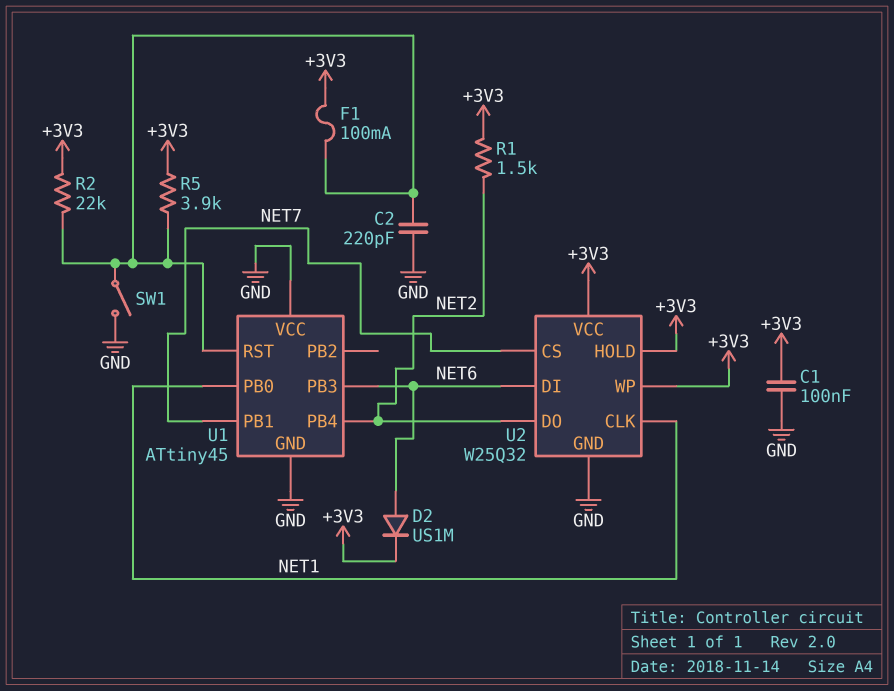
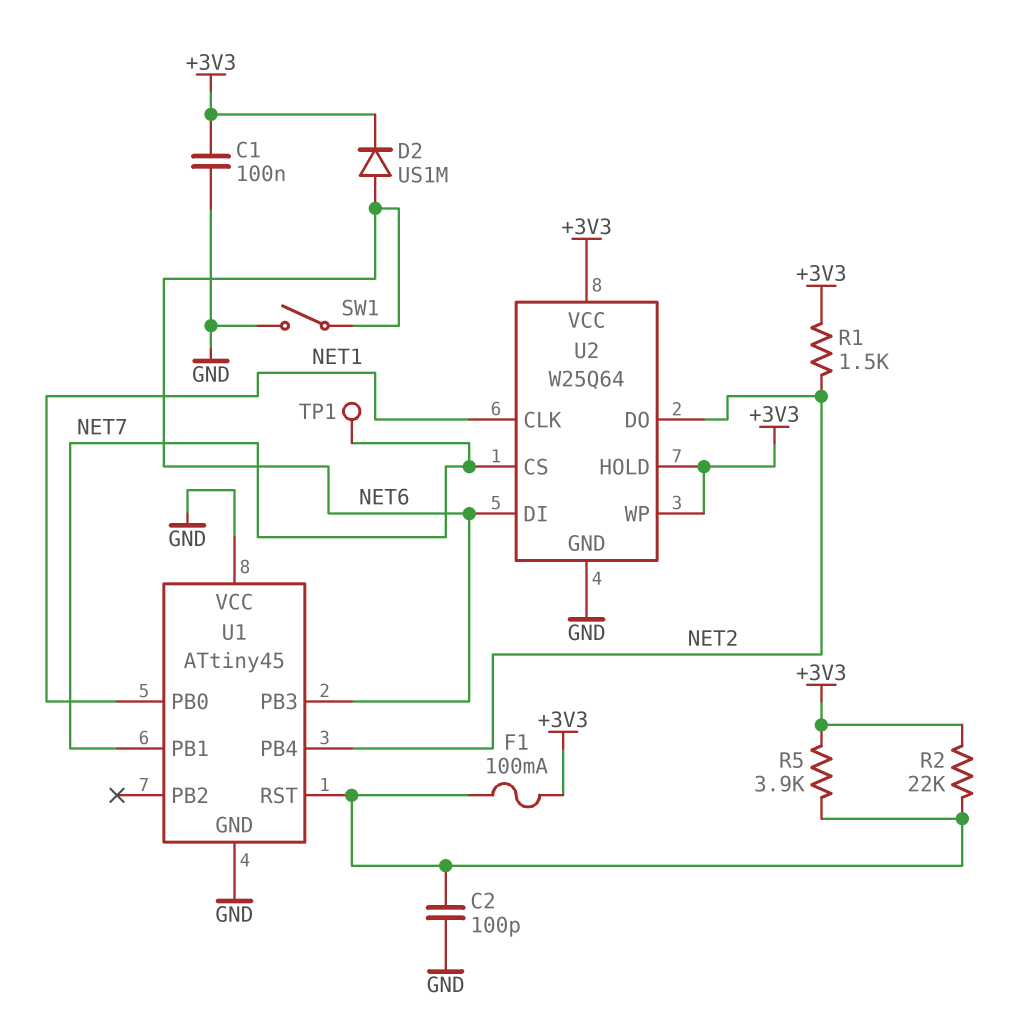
C2: 220pF (GND, U1/RST) -> 100pF (GND, U1/RST)
SW1: switch (GND, U1/RST) -> switch (GND, NET6)
TP1: none -> test point (NET7)
U2: W25Q32 -> W25Q64

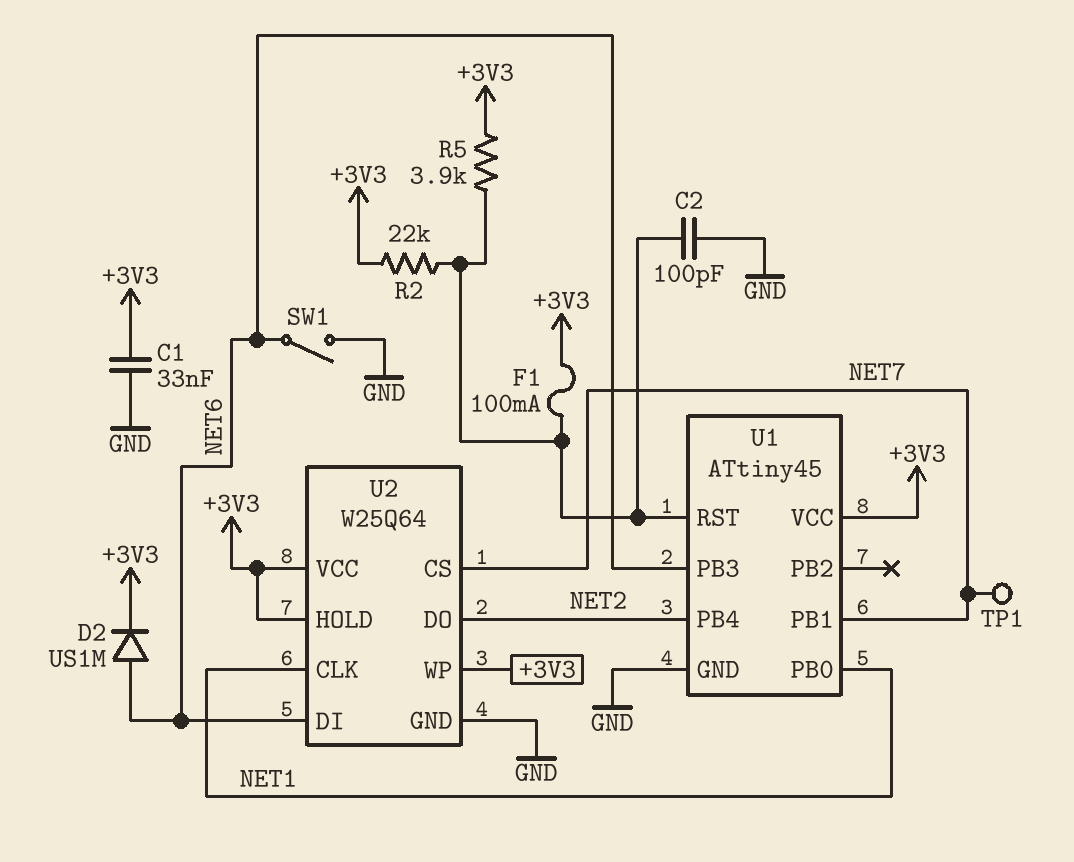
C1: 100nF (+3V3, GND) -> 33nF (+3V3, GND)
R1: 1.5k (+3V3, NET2) -> none
U1 pin VCC: GND -> +3V3

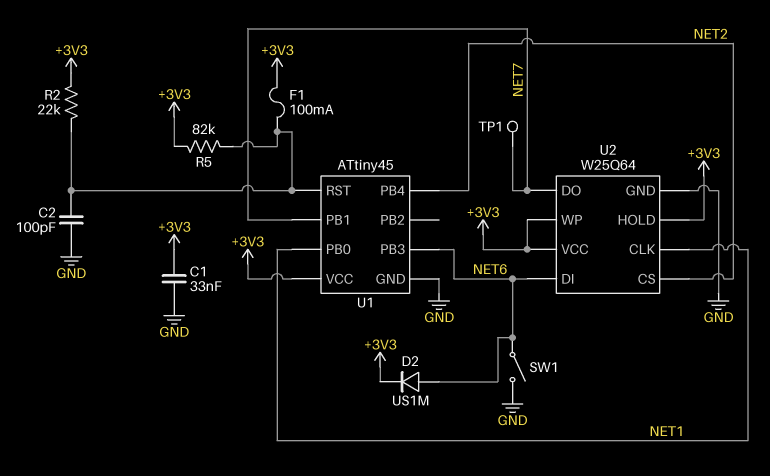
R5: 3.9k (+3V3, U1/RST) -> 82k (+3V3, U1/RST)
U2 pin CS: NET7 -> NET2
U2 pin DO: NET2 -> NET7

